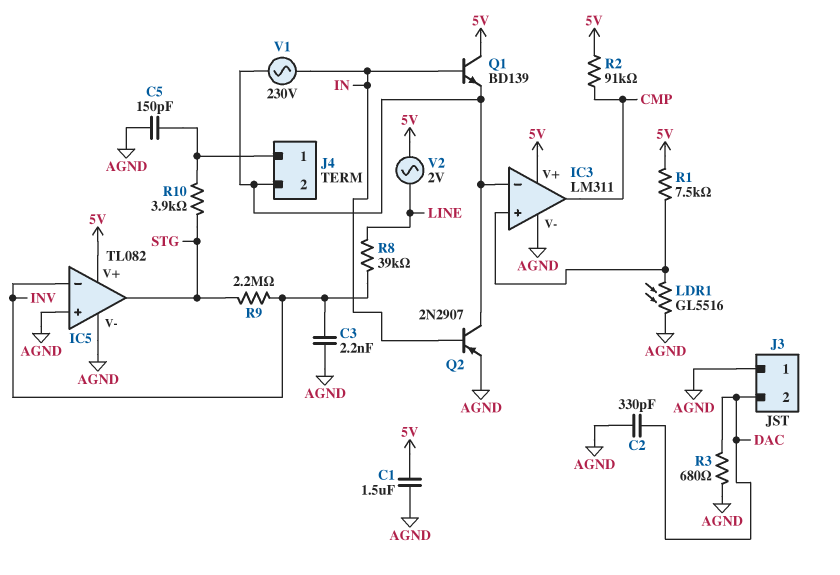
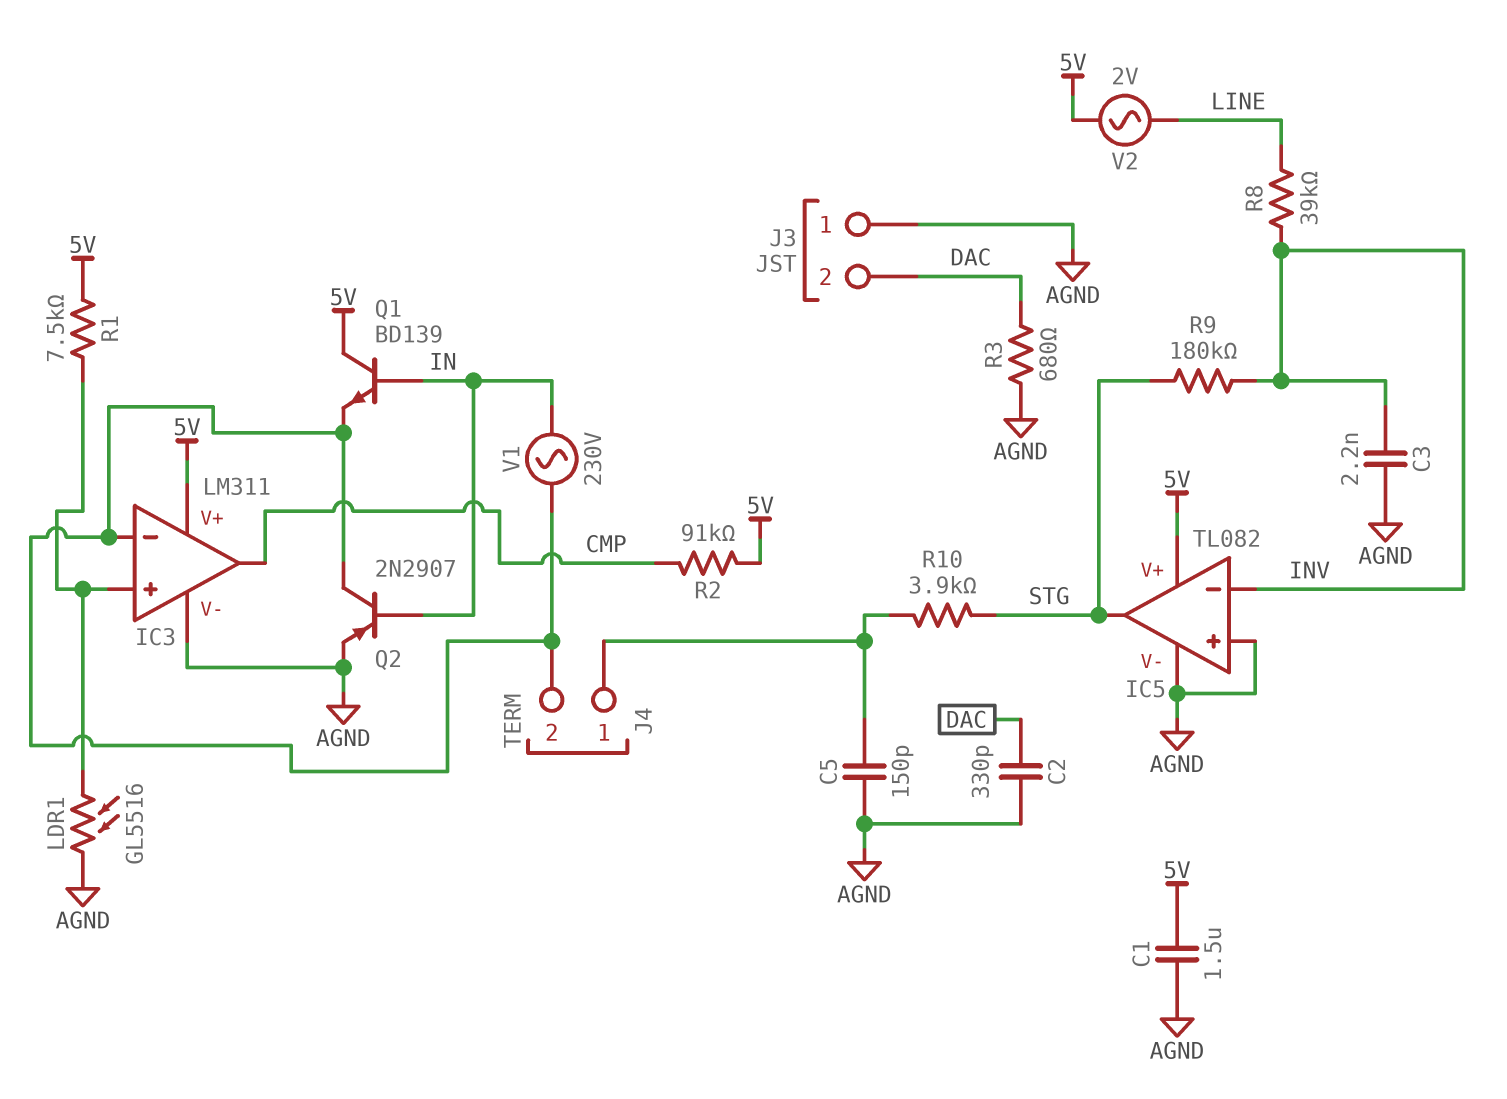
R9: 2.2M (INV, STG) -> 180k (INV, STG)

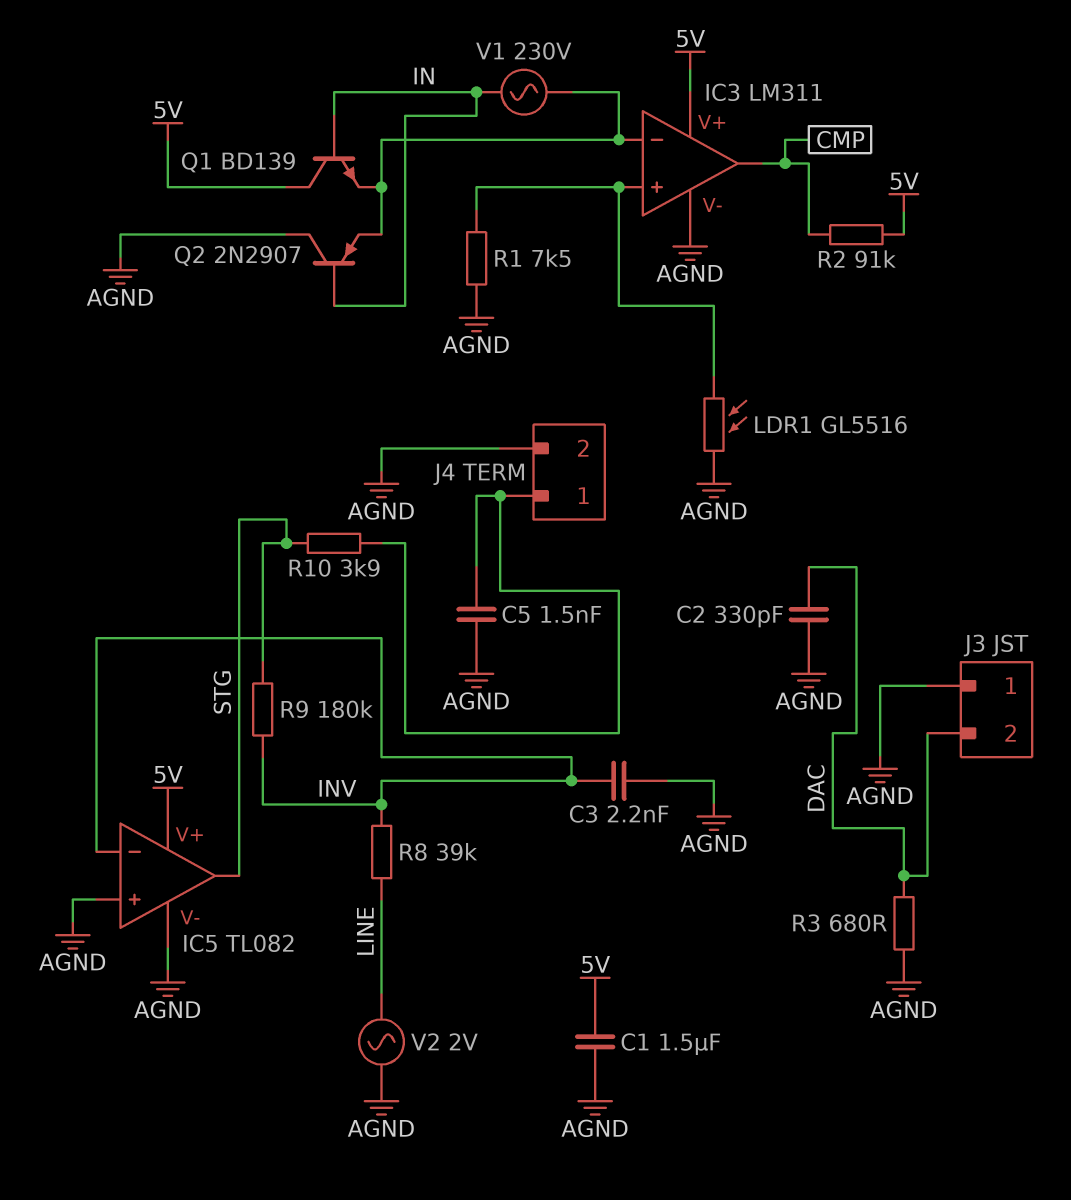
C5: 150pF (AGND, J4/1) -> 1.5nF (AGND, J4/1)
J4 pin 2: IC3/in- -> AGND
Q2: PNP 2N2907 (B IN, C IC3/in-, E AGND) -> PNP 2N2907 (B IN, C AGND, E IC3/in-)
R1: 7.5k (5V, IC3/in+) -> 7.5k (AGND, IC3/in+)
V2: AC 2V (5V, LINE) -> AC 2V (AGND, LINE)

